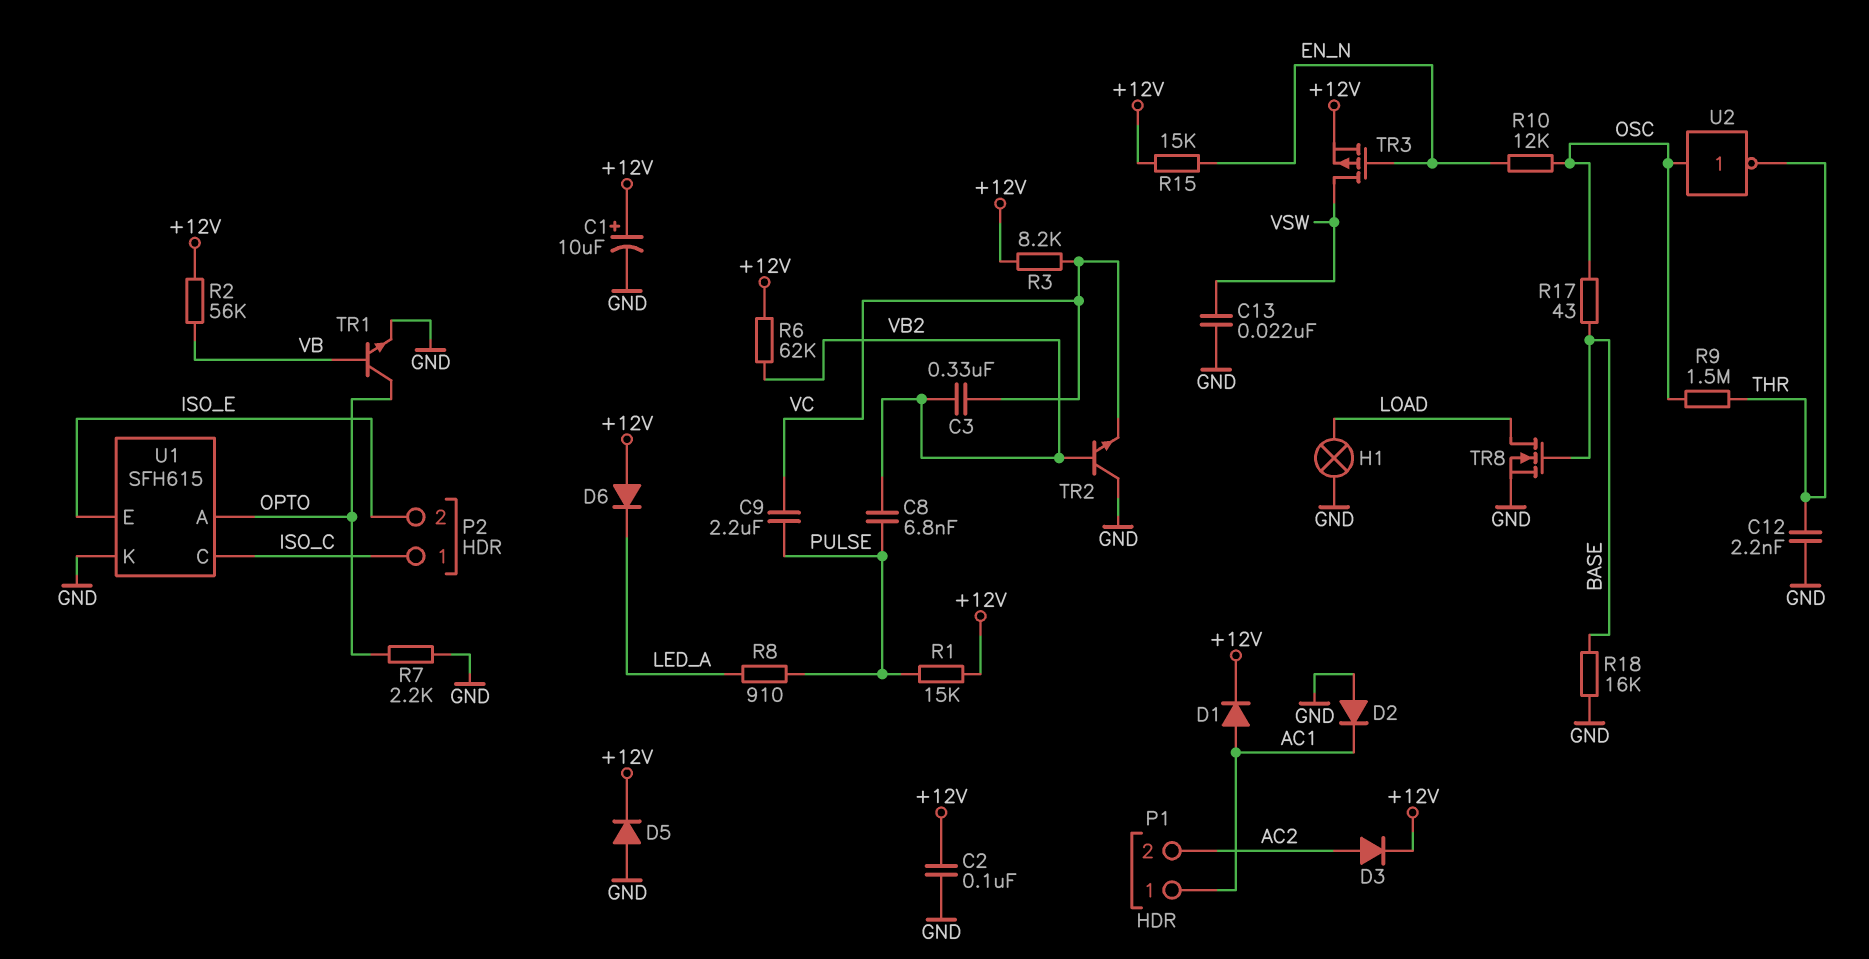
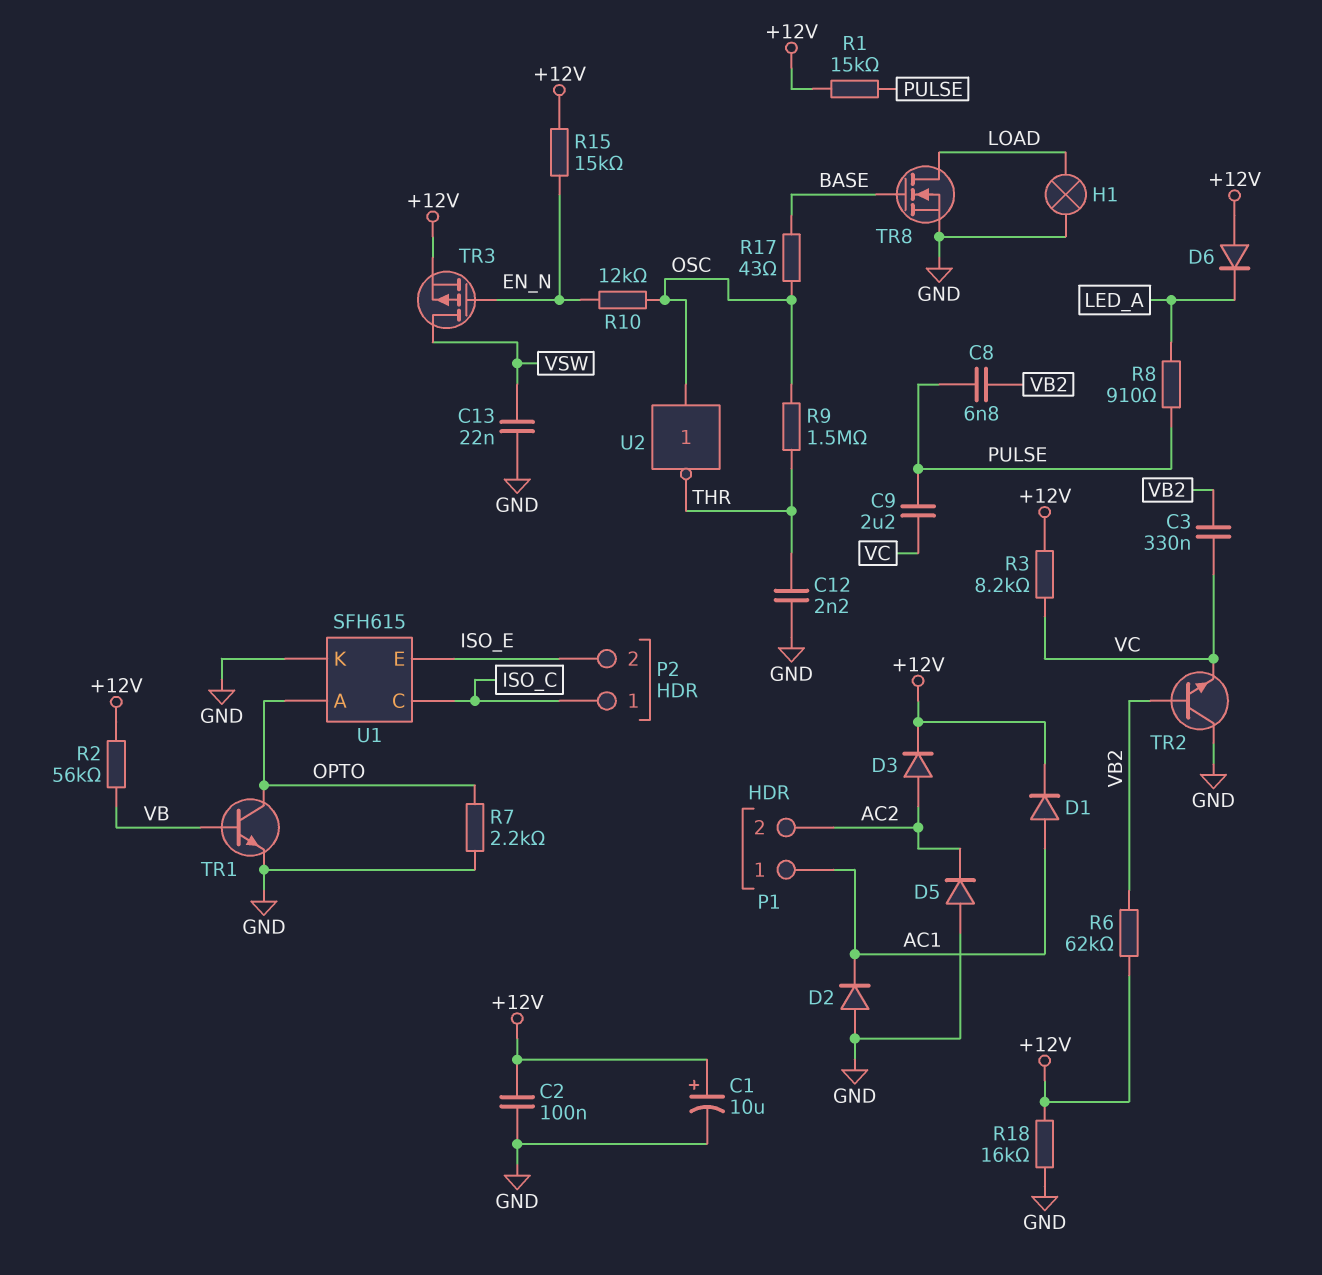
D5: diode (A GND, K +12V) -> diode (A GND, K AC2)
R18: 16k (BASE, GND) -> 16k (+12V, GND)

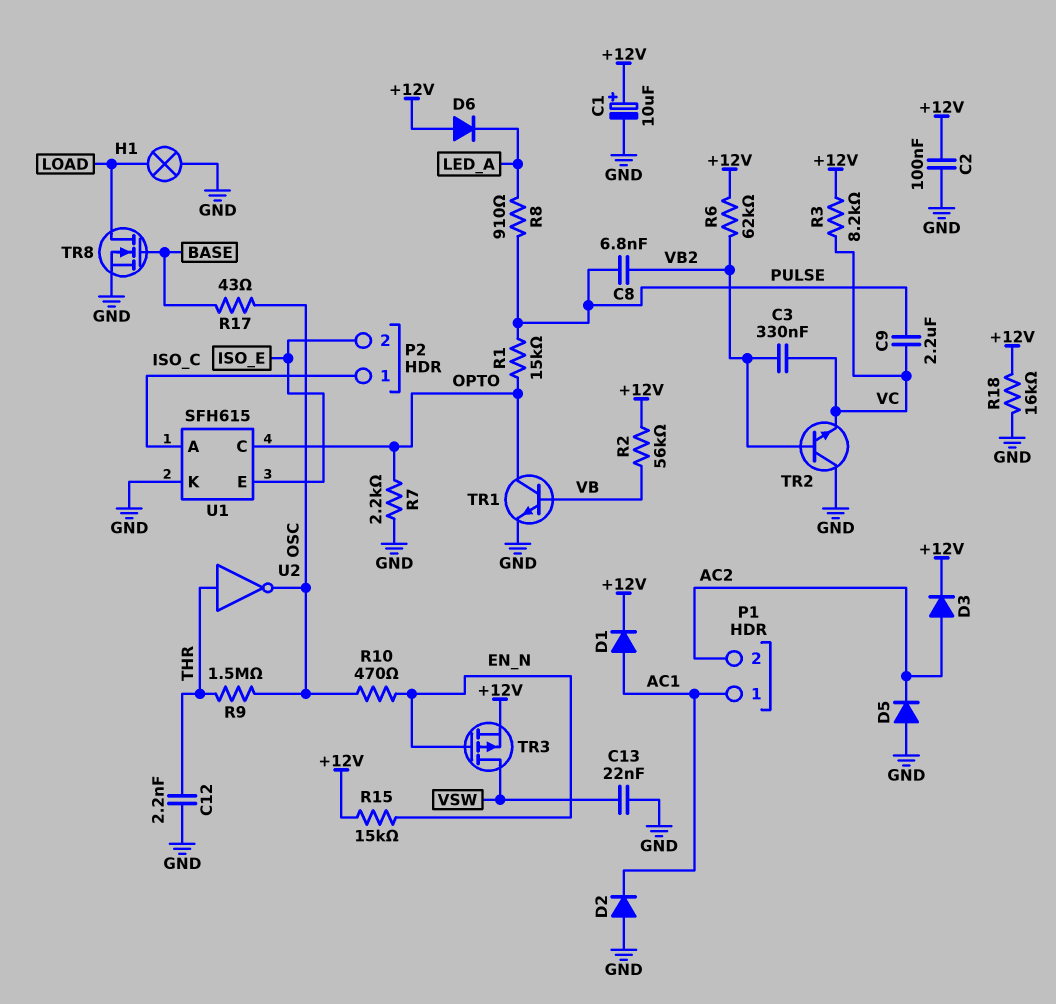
R1: 15k (+12V, PULSE) -> 15k (OPTO, PULSE)
R10: 12k (EN_N, OSC) -> 470 (EN_N, OSC)
U1 pin A: OPTO -> ISO_C
U1 pin C: ISO_C -> OPTO
U2: NOT (in OSC, out THR) -> NOT (in THR, out OSC)

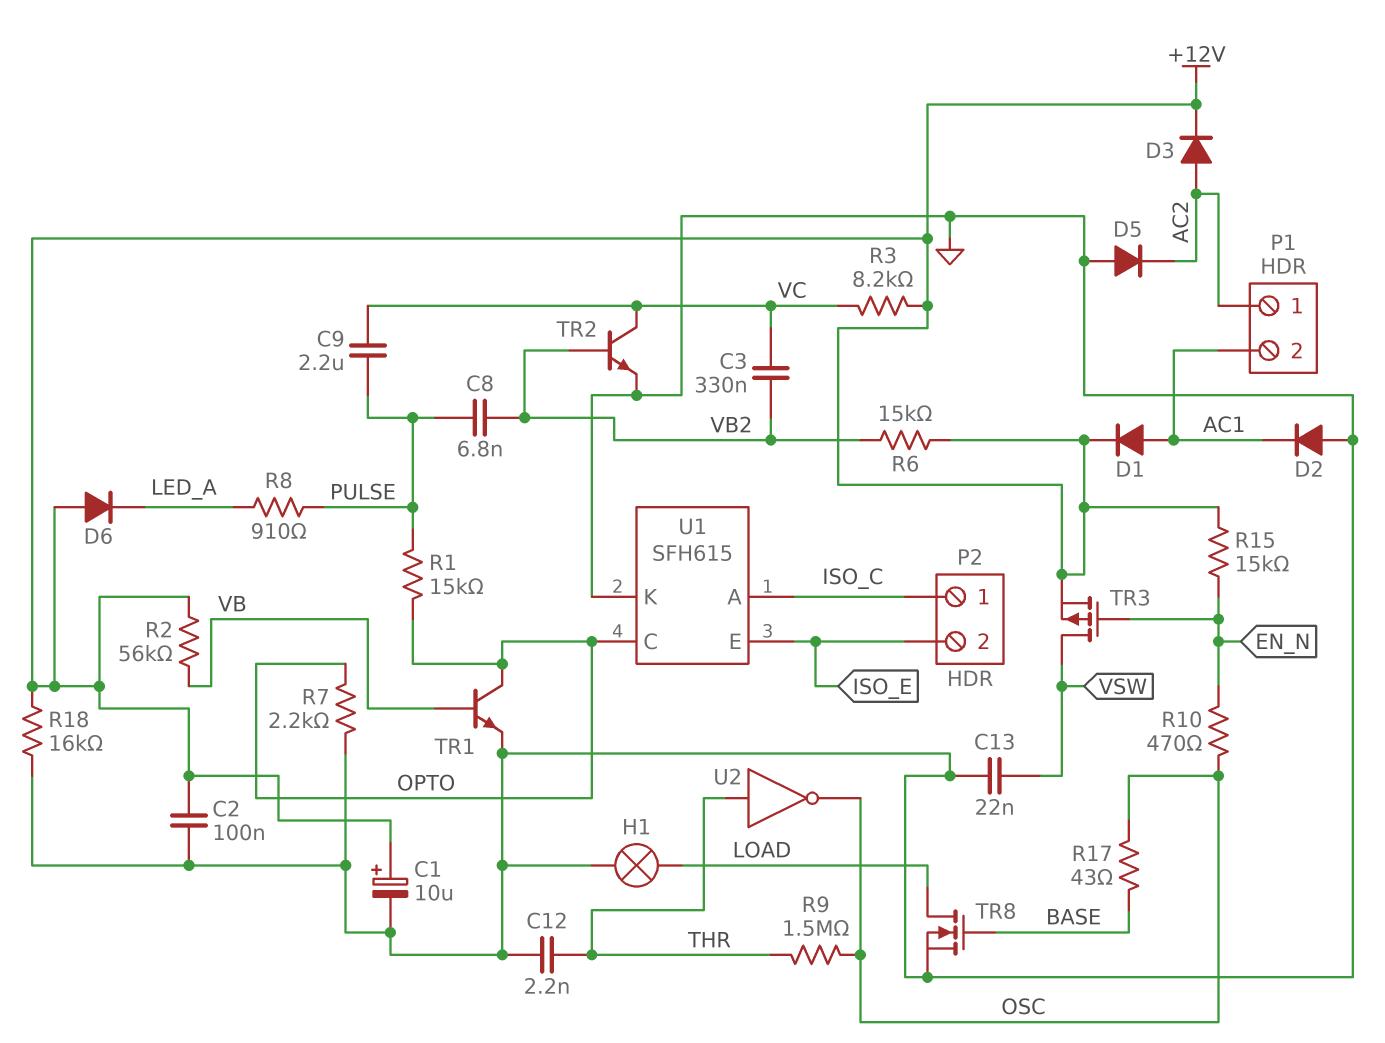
P1 pin 1: AC1 -> AC2
P1 pin 2: AC2 -> AC1
R6: 62k (+12V, VB2) -> 15k (+12V, VB2)
TR2: NPN (B VB2, C GND, E VC) -> NPN (B VB2, C VC, E GND)

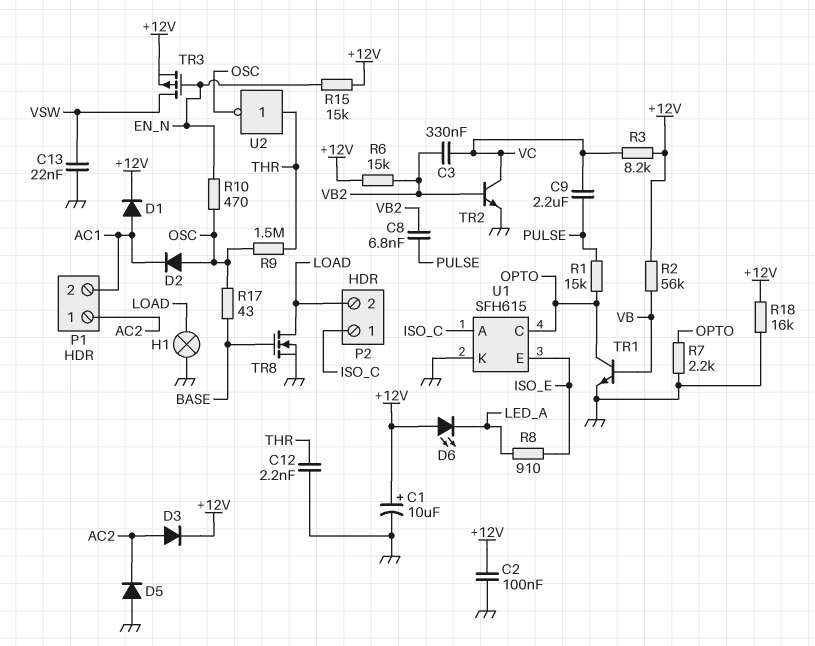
D2: diode (A GND, K AC1) -> diode (A OSC, K AC1)
D6: diode (A +12V, K LED_A) -> LED (A +12V, K LED_A)
P2 pin 2: ISO_E -> LOAD
R8: 910 (LED_A, PULSE) -> 910 (ISO_E, LED_A)

